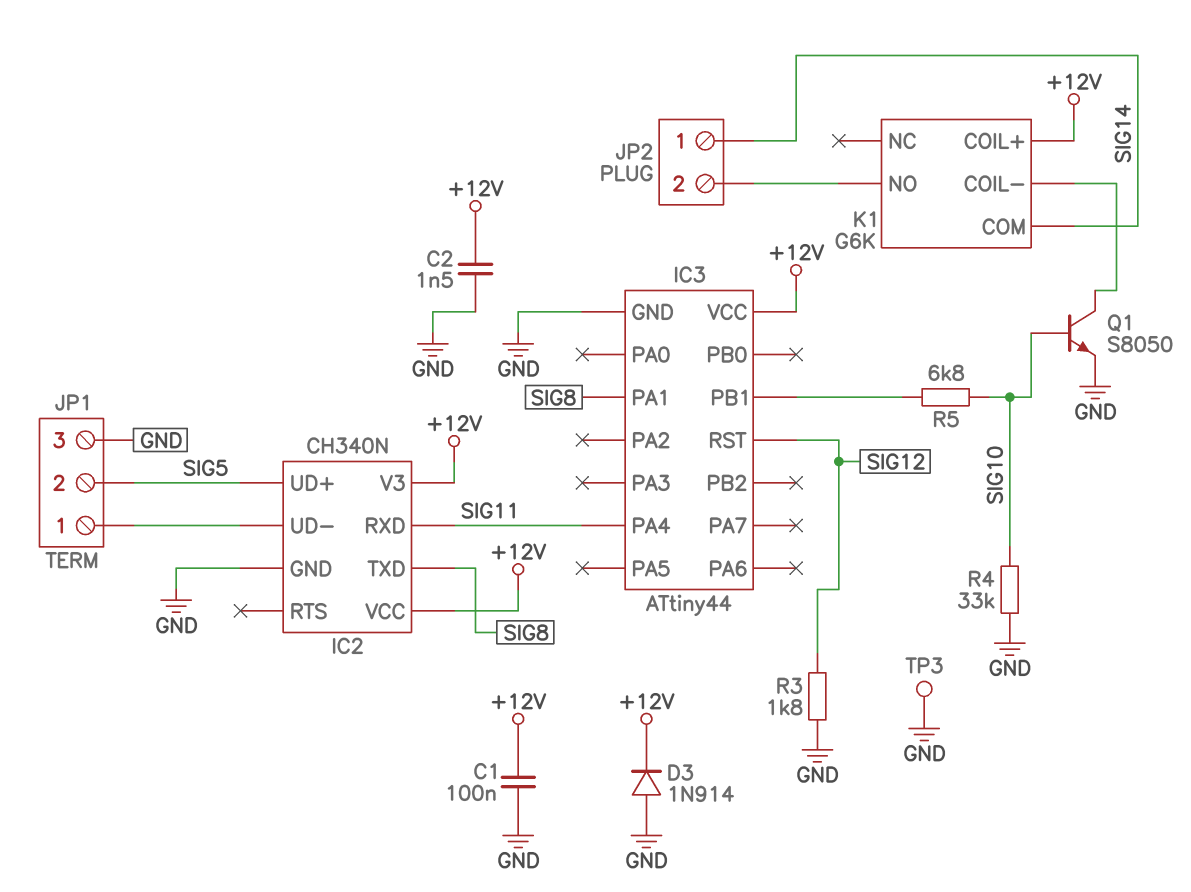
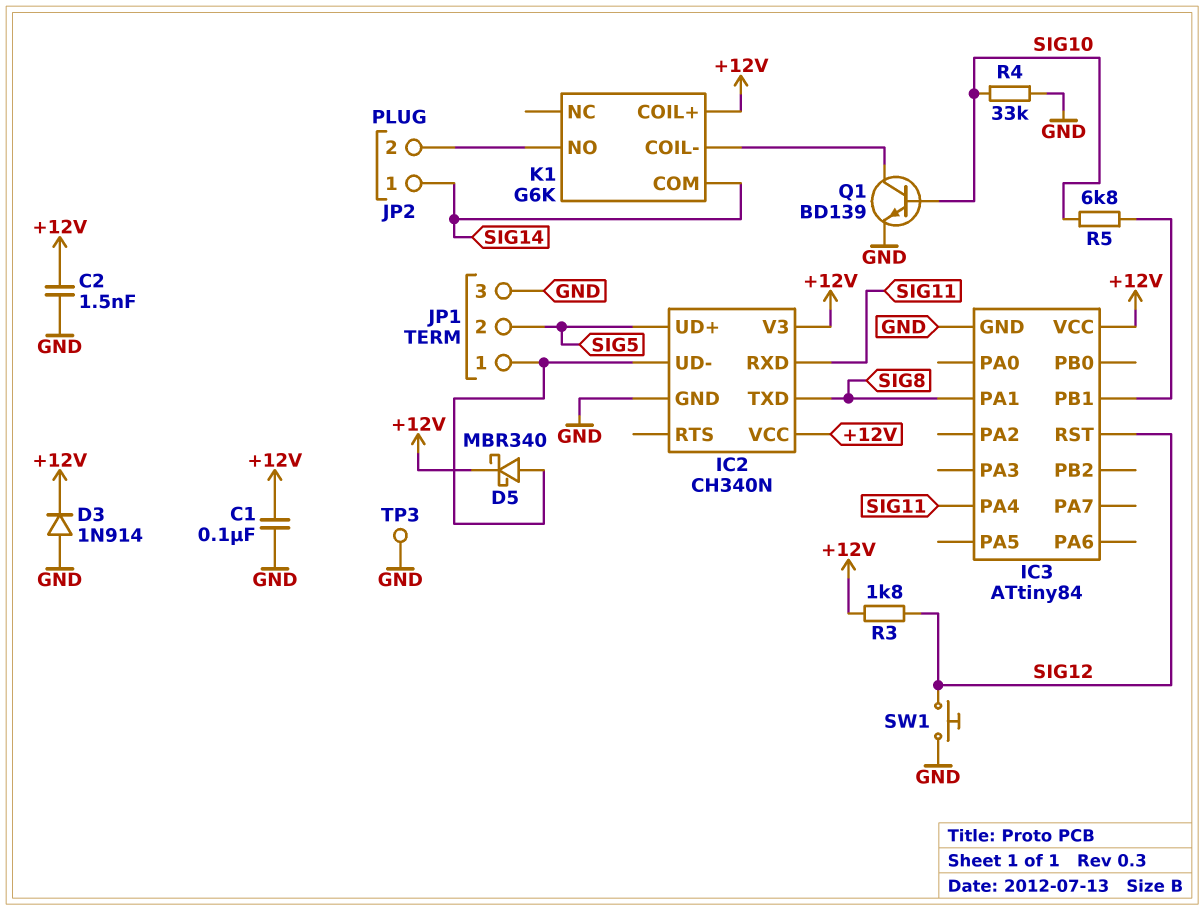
D5: none -> schottky MBR340 (A IC2/UD-, K +12V)
IC3: ATtiny44 -> ATtiny84
Q1: NPN S8050 (B SIG10, C K1/COIL-, E GND) -> NPN BD139 (B SIG10, C K1/COIL-, E GND)
R3: 1.8k (GND, SIG12) -> 1.8k (+12V, SIG12)
SW1: none -> button (GND, SIG12)

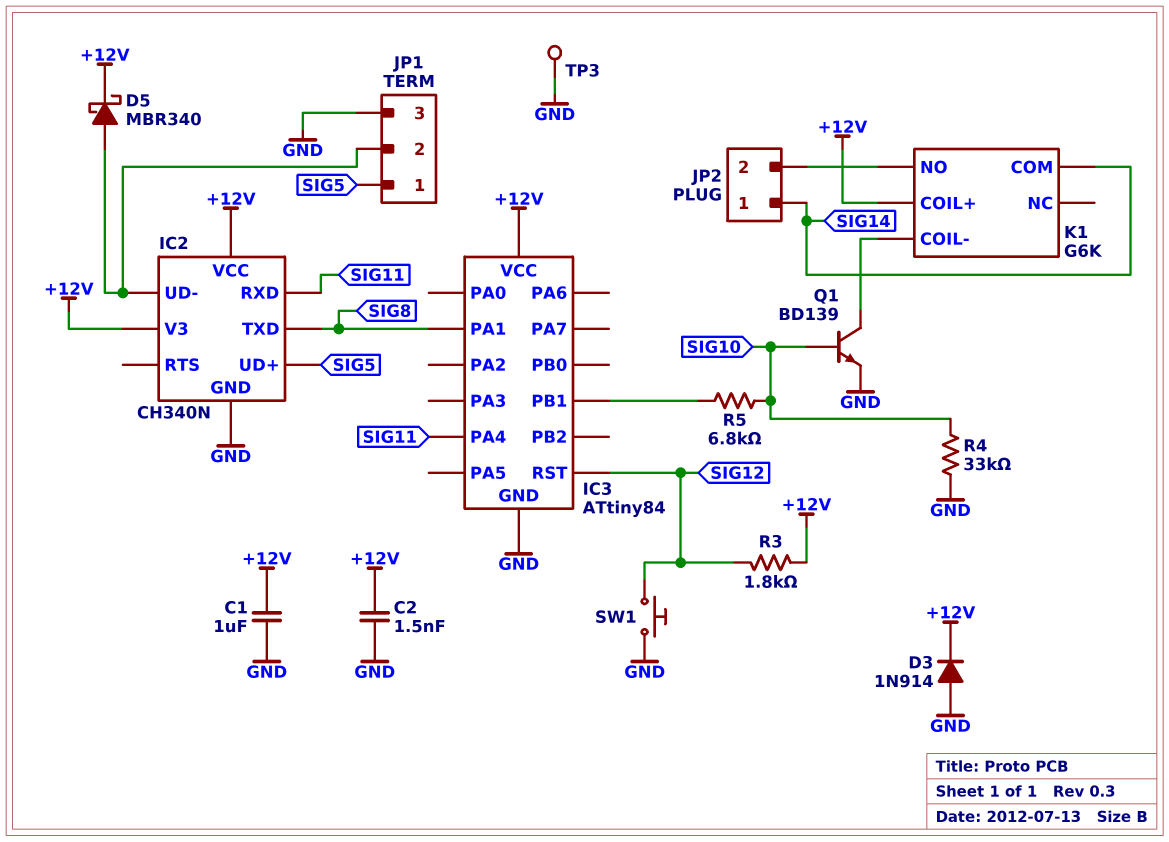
C1: 100nF (+12V, GND) -> 1uF (+12V, GND)
JP1 pin 1: IC2/UD- -> SIG5
JP1 pin 2: SIG5 -> IC2/UD-

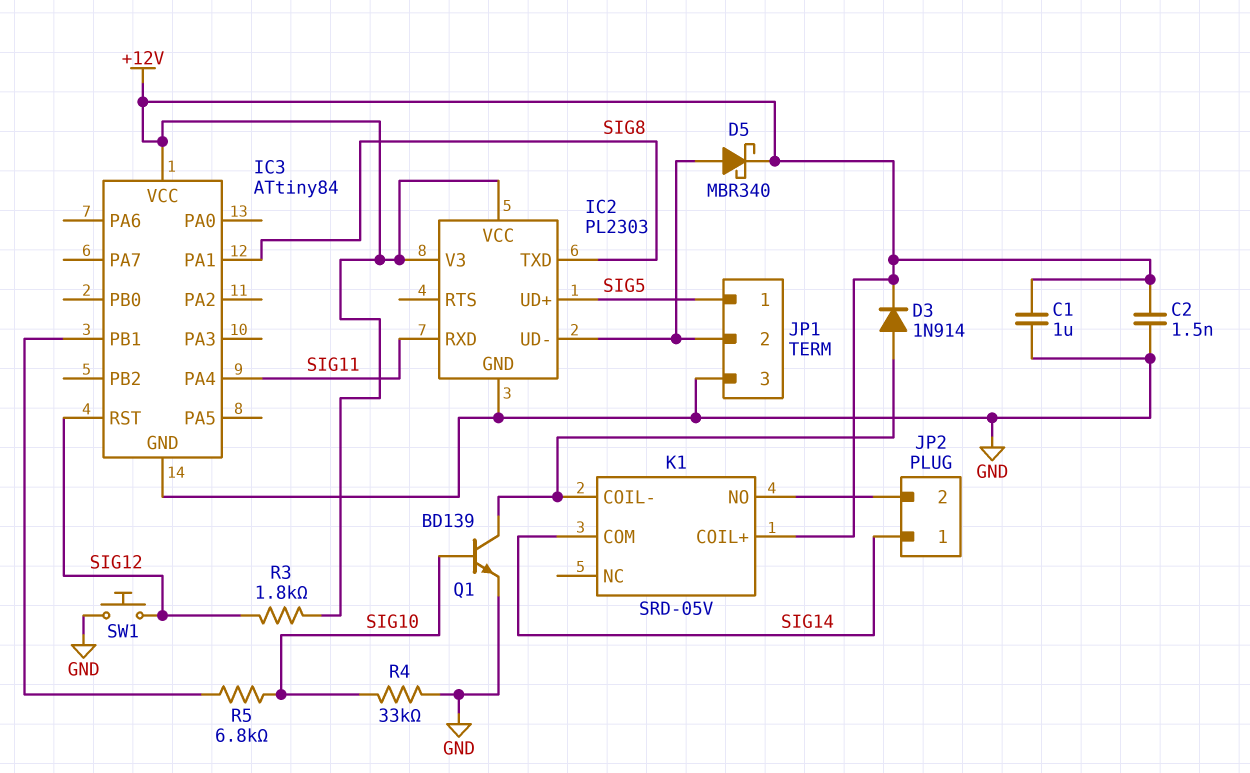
D3: diode 1N914 (A GND, K +12V) -> diode 1N914 (A K1/COIL-, K +12V)
IC2: CH340N -> PL2303
K1: G6K -> SRD-05V
TP3: test point (GND) -> none

